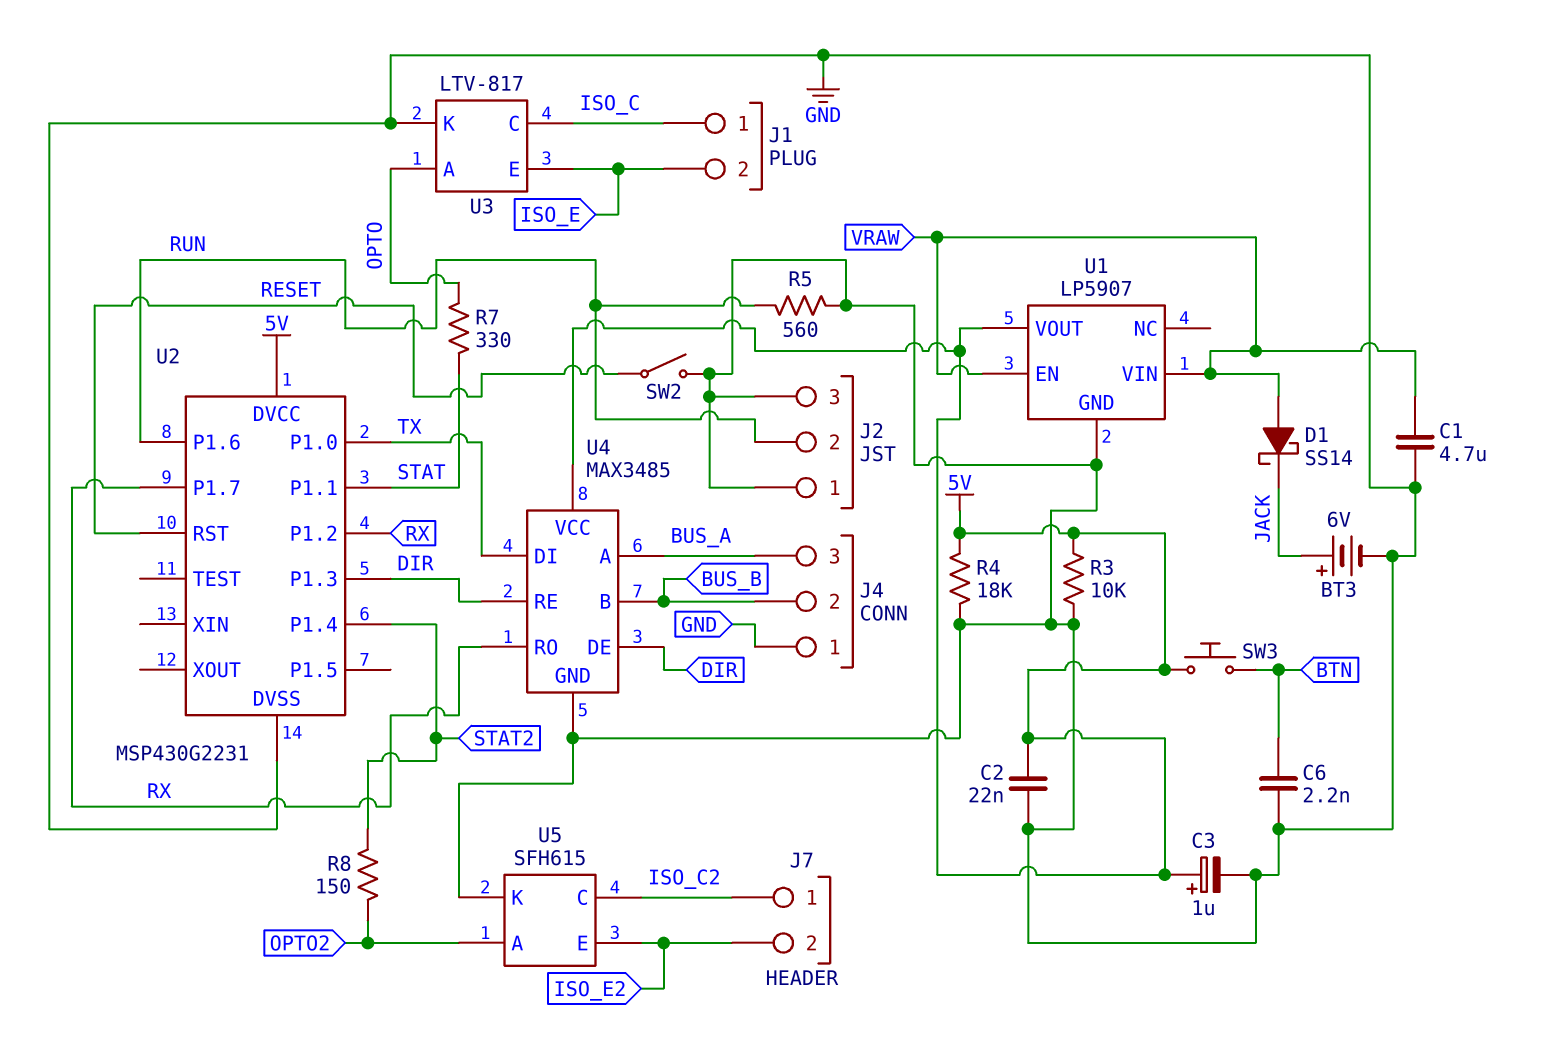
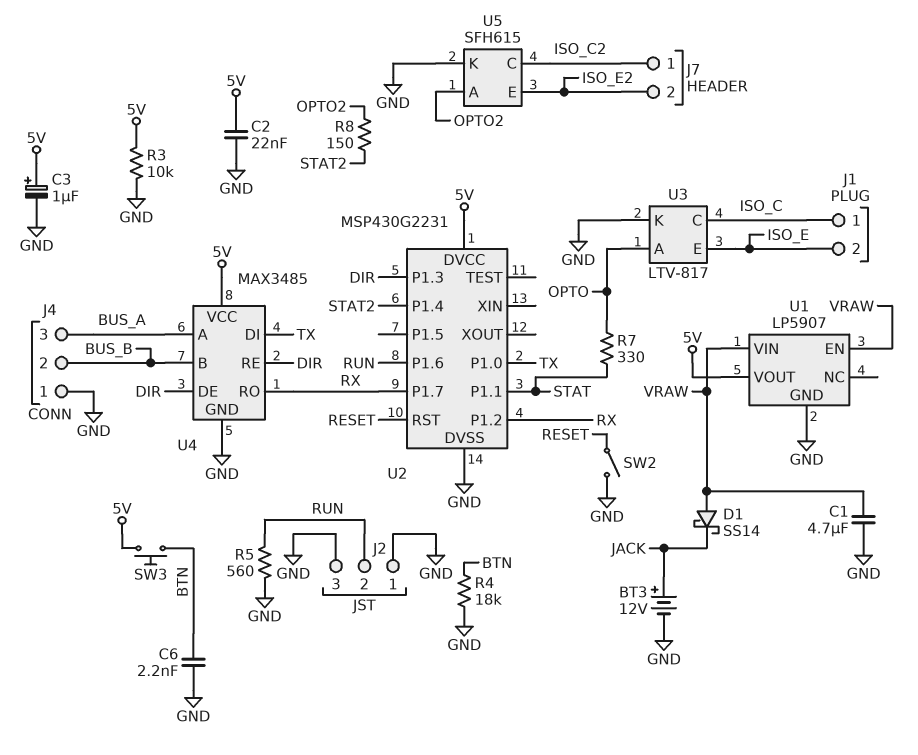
BT3: 6V (plus JACK, minus GND) -> 12V (plus JACK, minus GND)
R4: 18k (5V, GND) -> 18k (BTN, GND)

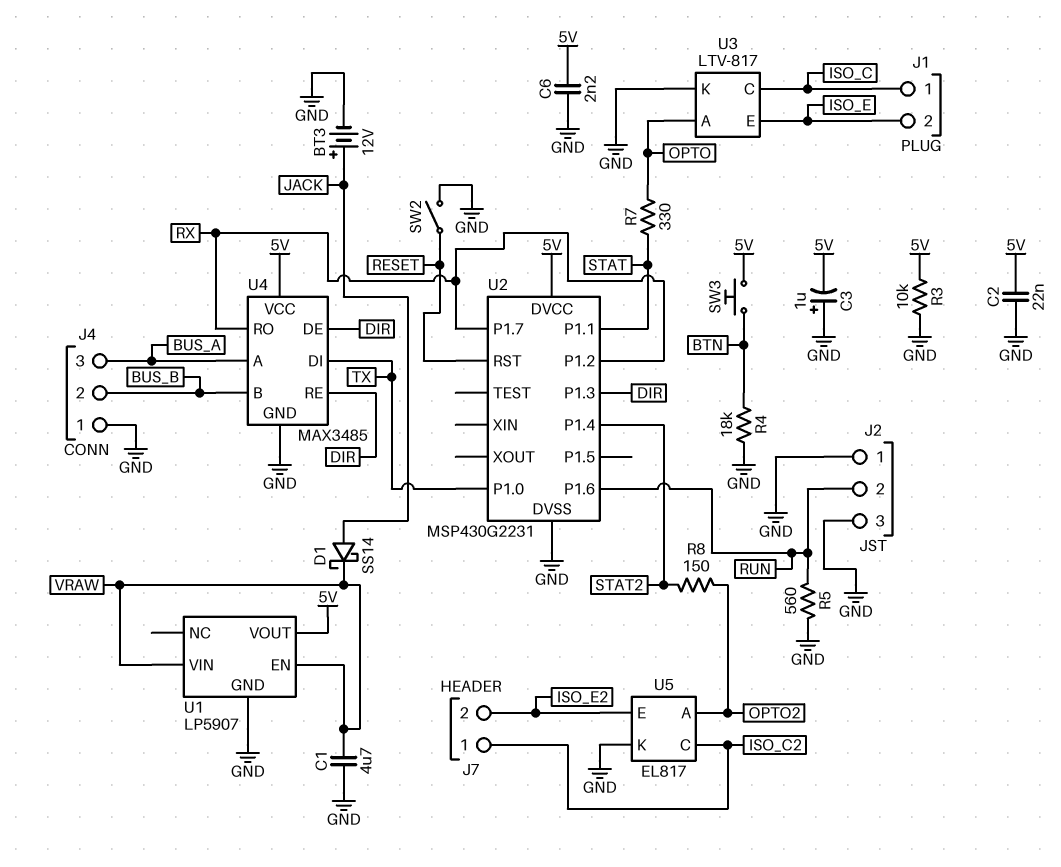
C3: 1uF (plus 5V, minus GND) -> 1uF (plus GND, minus 5V)
C6: 2.2nF (BTN, GND) -> 2.2nF (5V, GND)
D1: schottky SS14 (A VRAW, K JACK) -> schottky SS14 (A JACK, K VRAW)
U5: SFH615 -> EL817

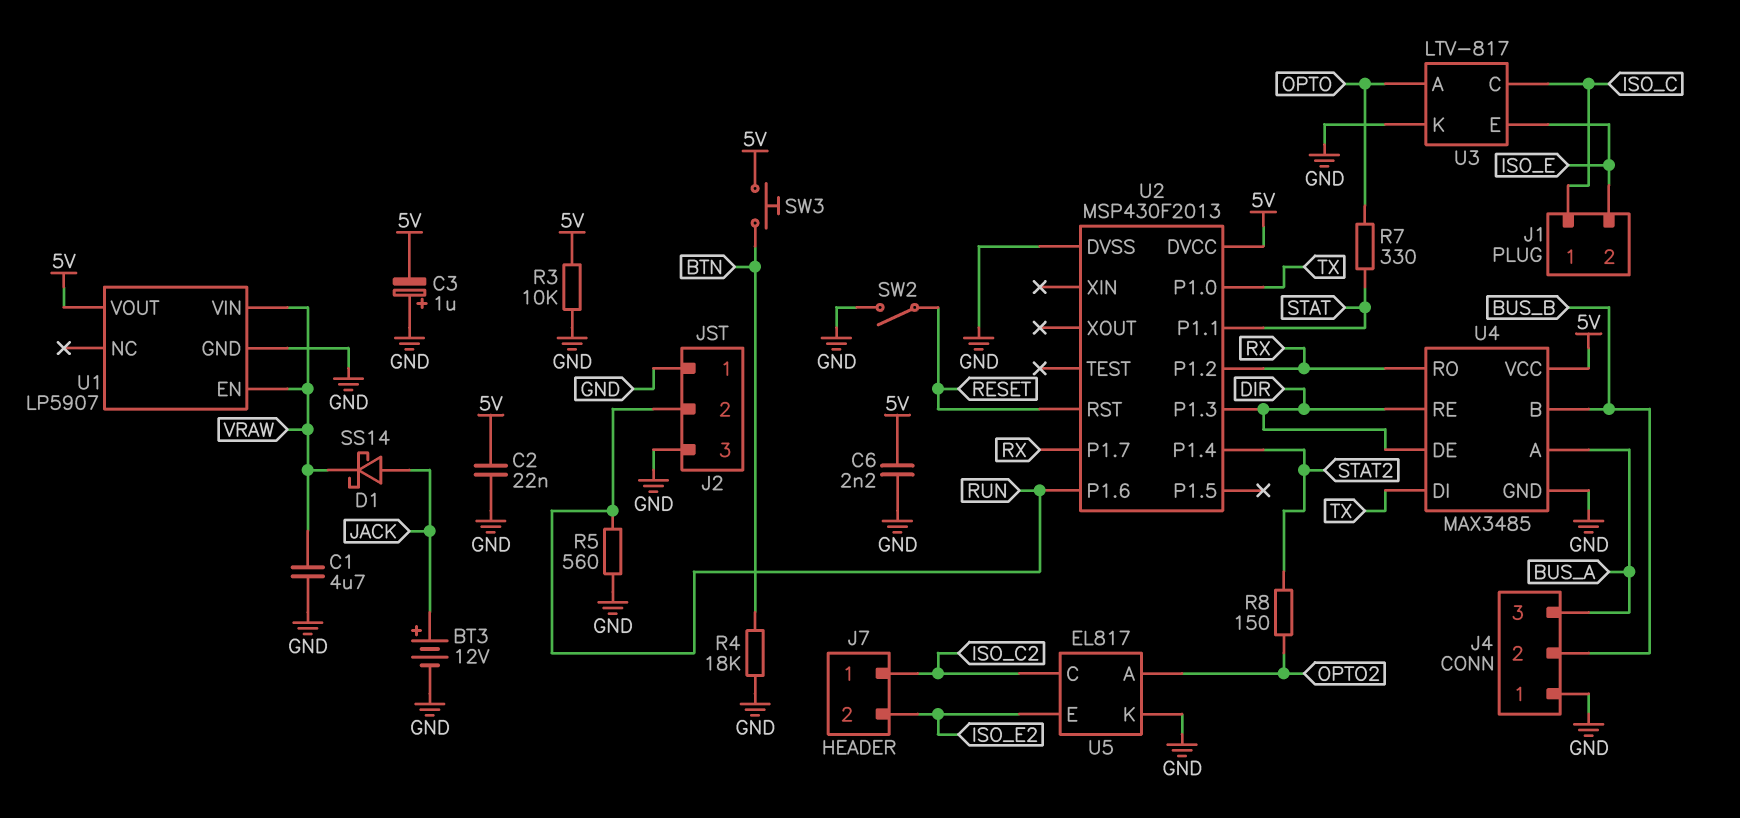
U2: MSP430G2231 -> MSP430F2013

